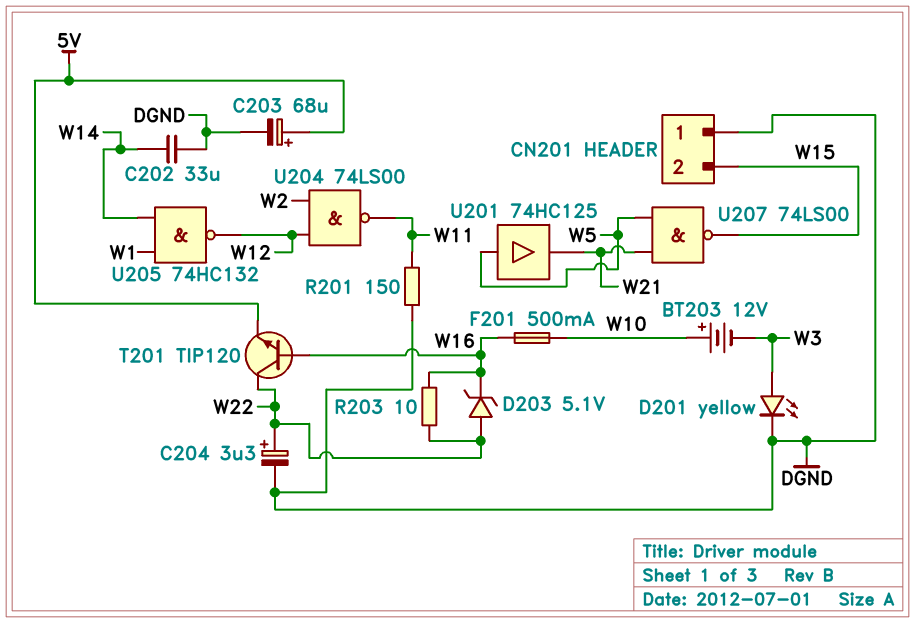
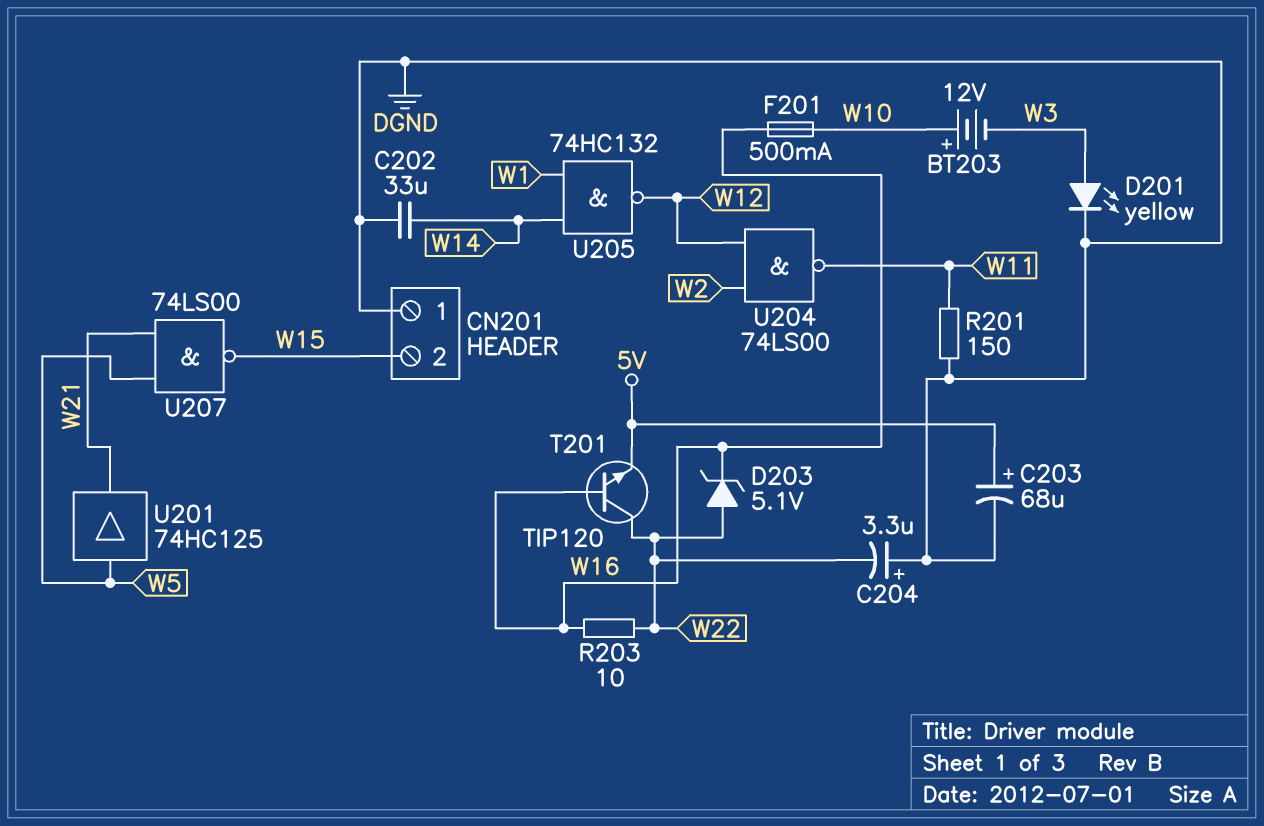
C204: 3.3uF (plus W22, minus DGND) -> 3.3uF (plus DGND, minus W22)

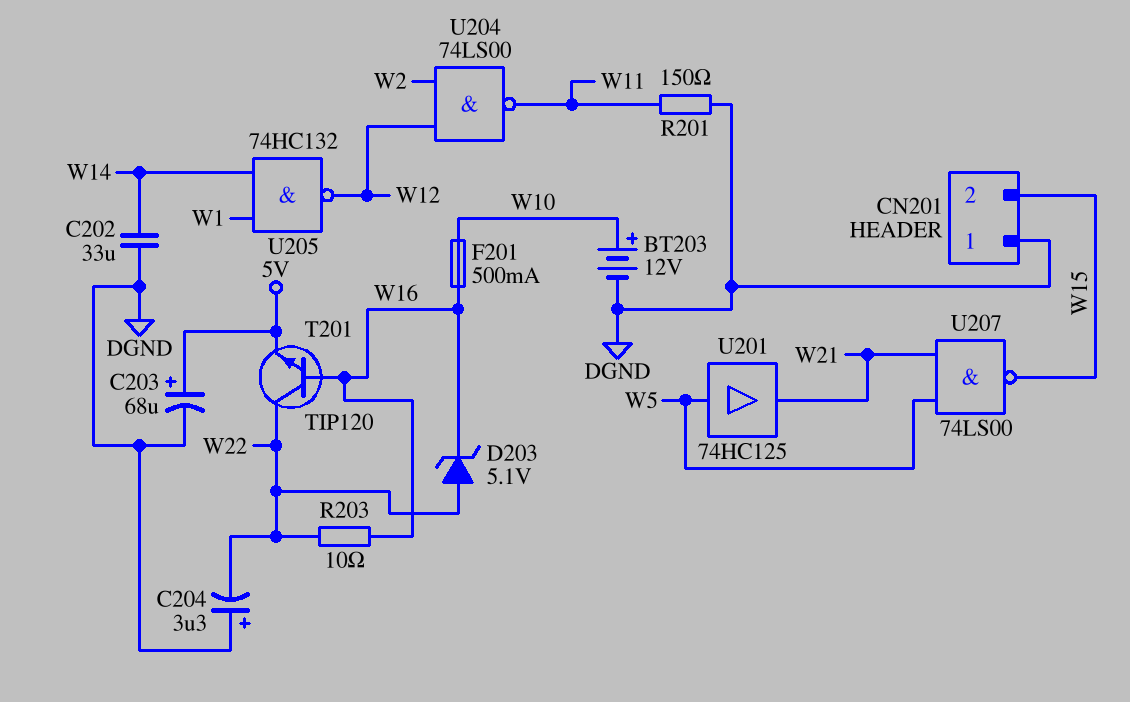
BT203: 12V (plus W10, minus W3) -> 12V (plus W10, minus DGND)
D201: LED yellow (A W3, K DGND) -> none

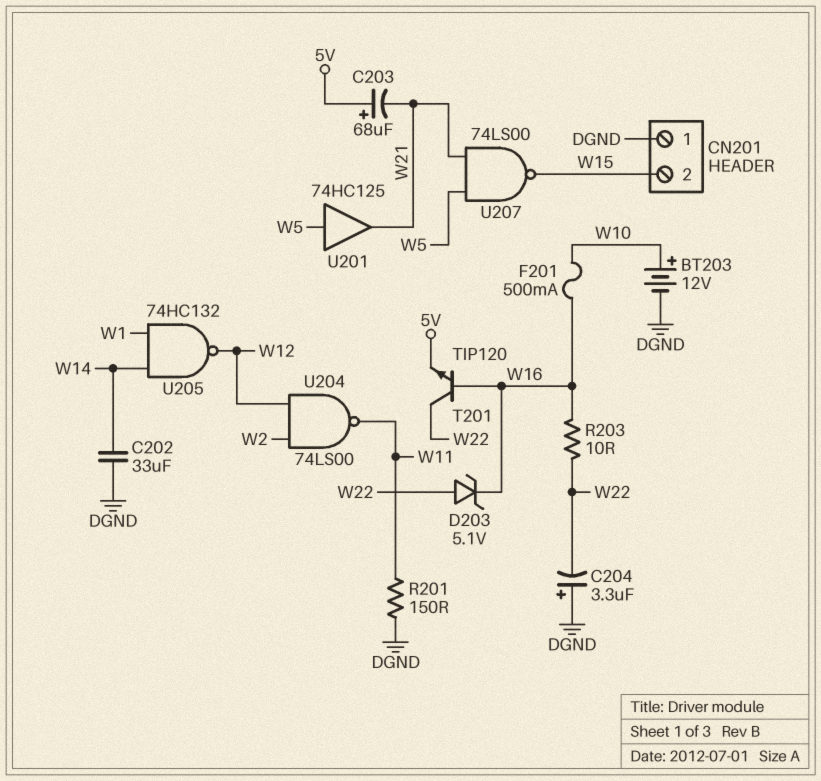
C203: 68uF (plus 5V, minus DGND) -> 68uF (plus 5V, minus W21)

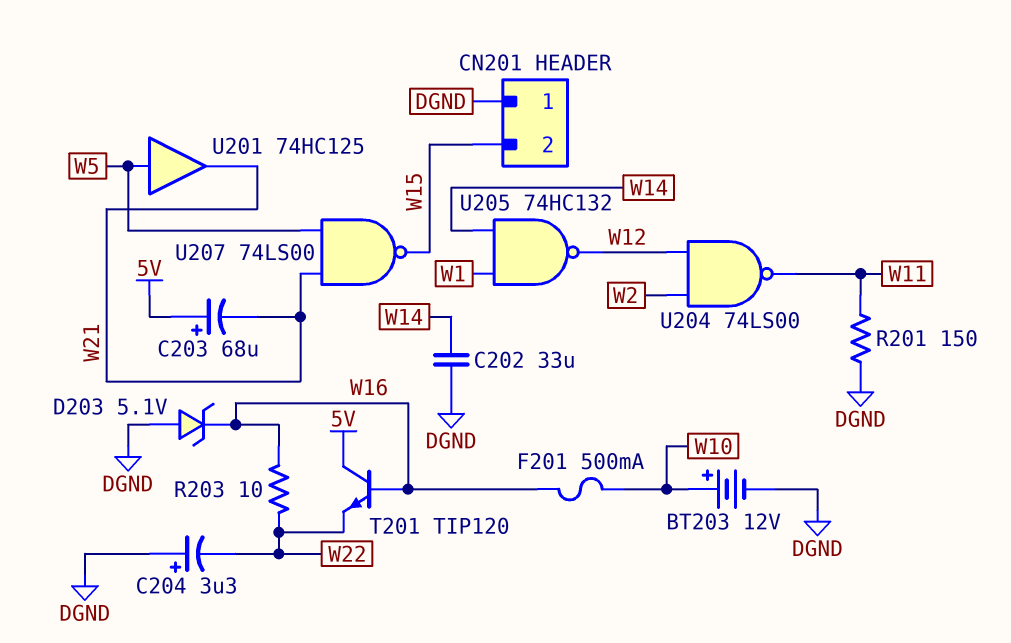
D203: zener 5.1V (A W22, K W16) -> zener 5.1V (A DGND, K W16)
T201: NPN TIP120 (B W16, C W22, E 5V) -> NPN TIP120 (B W16, C 5V, E W22)

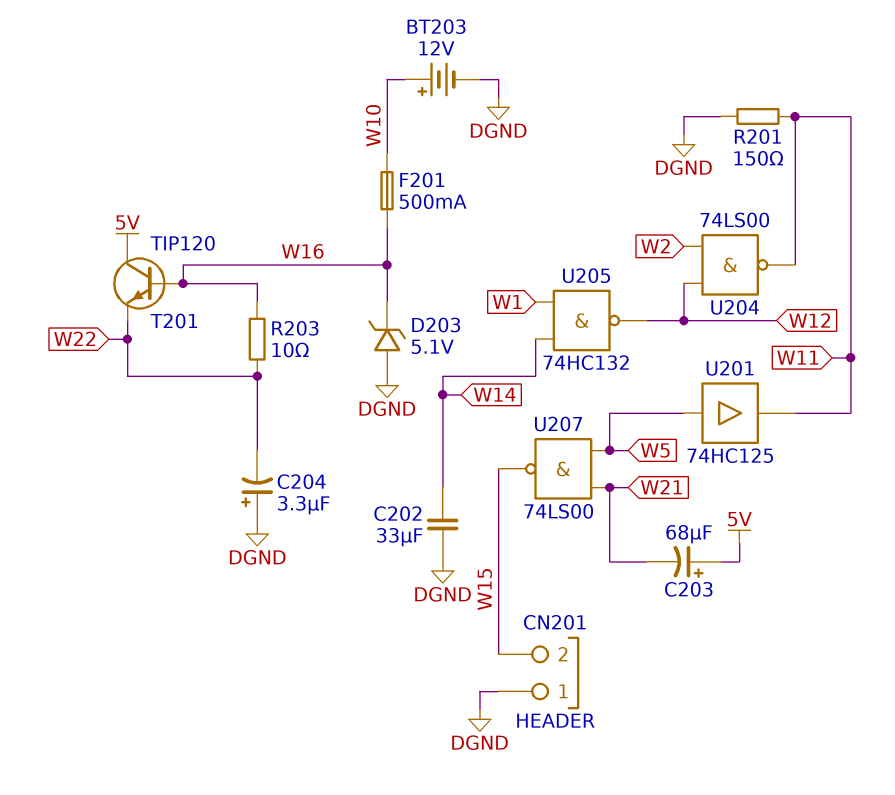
U201: buffer 74HC125 (in W5, out W21) -> buffer 74HC125 (in W5, out W11)

